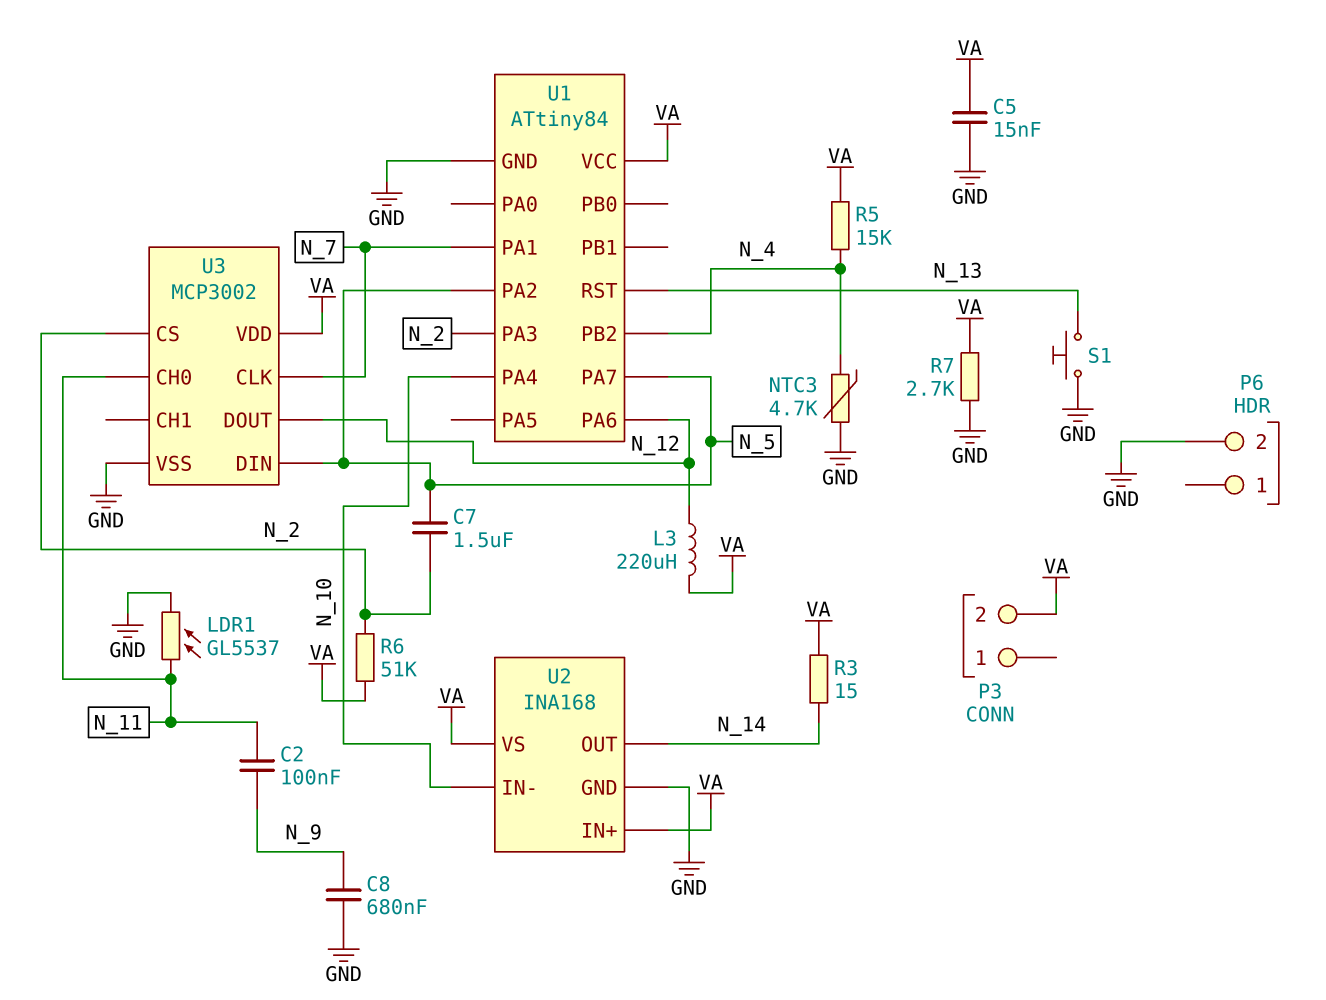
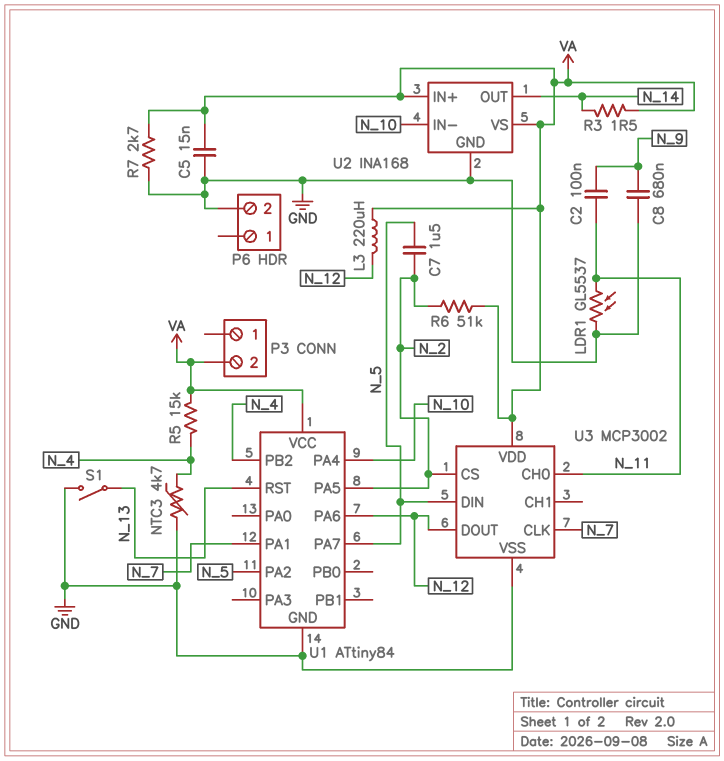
R3: 15 (N_14, VA) -> 1.5 (N_14, VA)
S1: button (GND, N_13) -> switch (GND, N_13)
U1 pin PA3: N_2 -> none
U1 pin PA5: none -> N_2

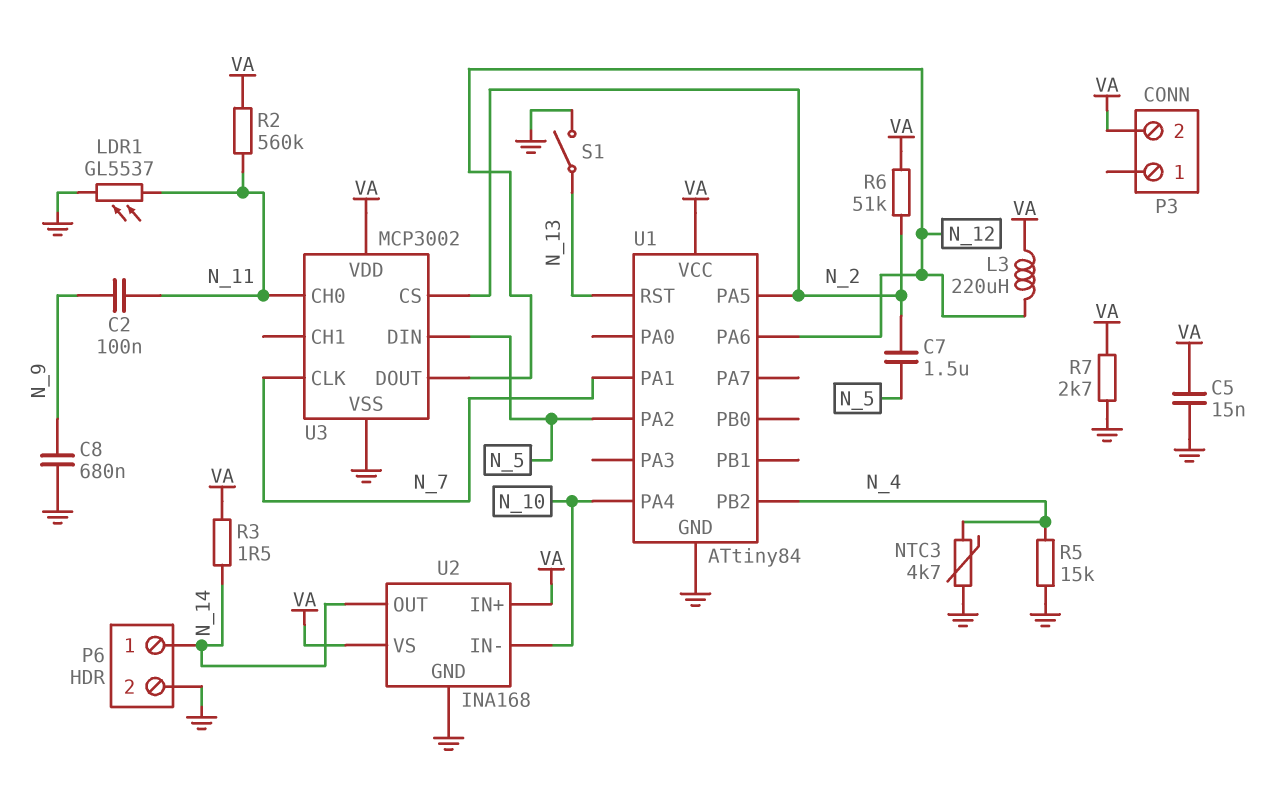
P6 pin 1: none -> N_14
R2: none -> 560k (N_11, VA)
R5: 15k (N_4, VA) -> 15k (GND, N_4)
U1 pin PA7: N_5 -> none

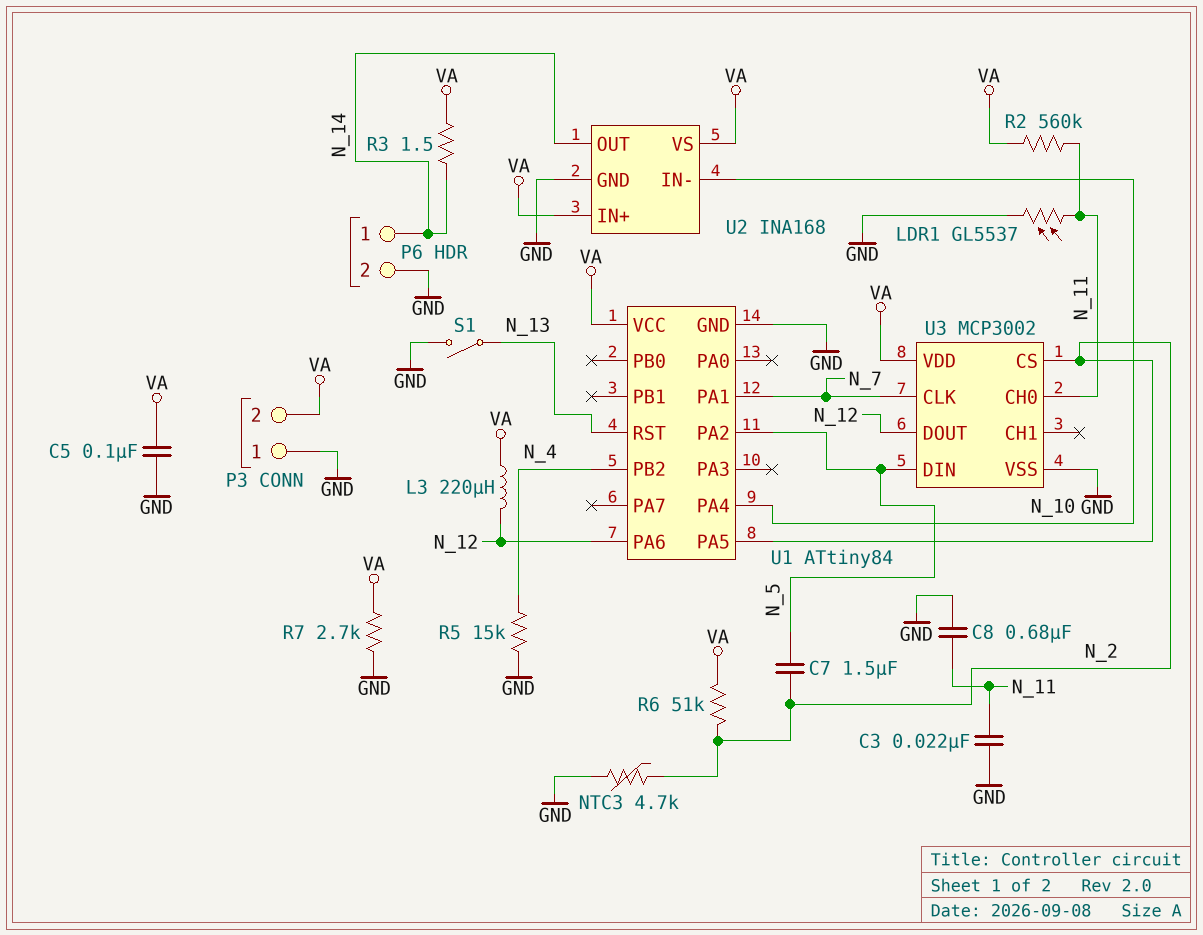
C2: 100nF (N_9, N_11) -> none
C3: none -> 22nF (GND, N_11)
C5: 15nF (GND, VA) -> 100nF (GND, VA)
C8: 680nF (GND, N_9) -> 680nF (GND, N_11)
NTC3: 4.7k (GND, N_4) -> 4.7k (GND, N_2)
P3 pin 1: none -> GND

